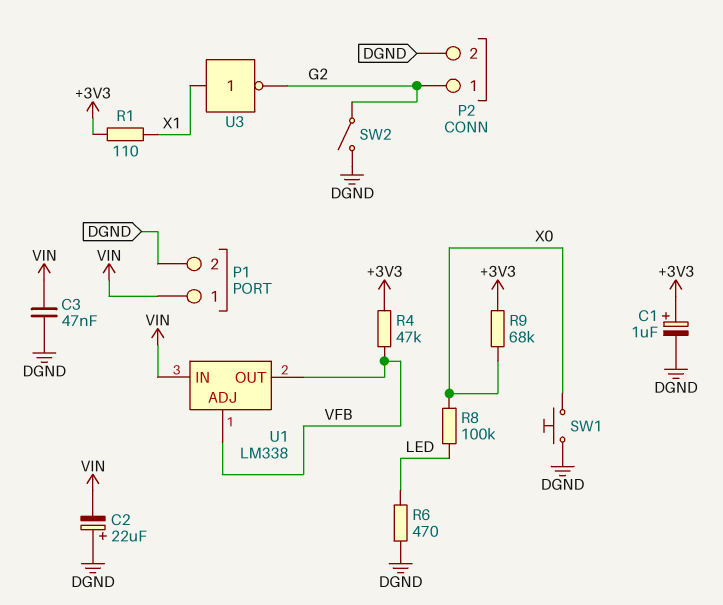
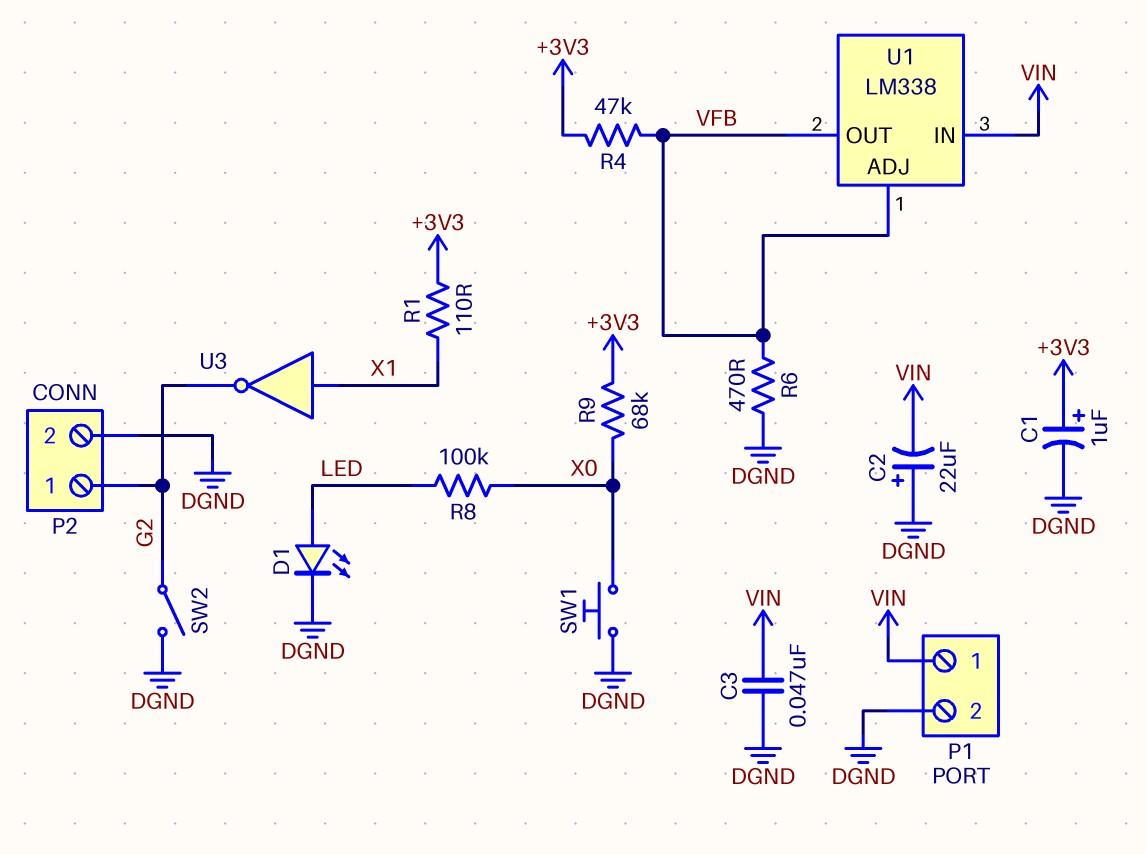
D1: none -> LED (A LED, K DGND)
R6: 470 (DGND, LED) -> 470 (DGND, VFB)

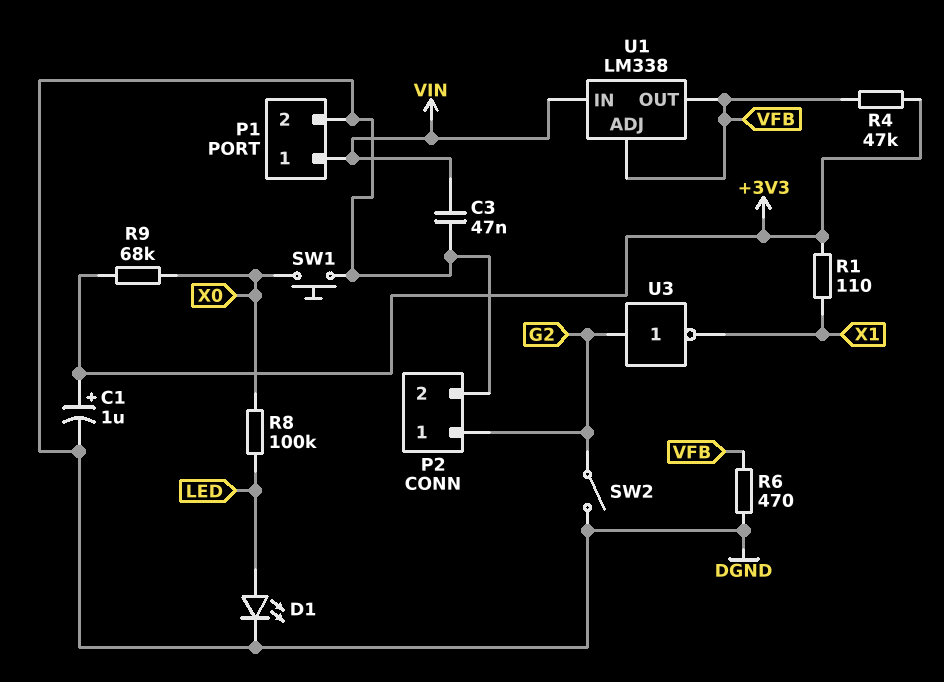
C2: 22uF (plus DGND, minus VIN) -> none
U3: NOT (in X1, out G2) -> NOT (in G2, out X1)

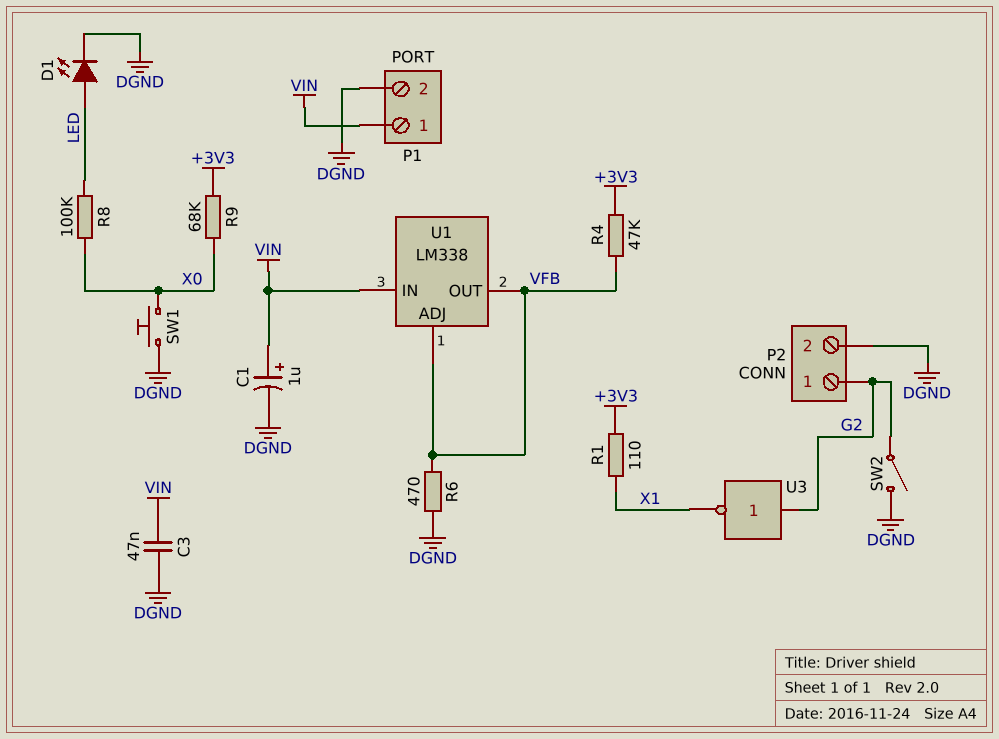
C1: 1uF (plus +3V3, minus DGND) -> 1uF (plus VIN, minus DGND)

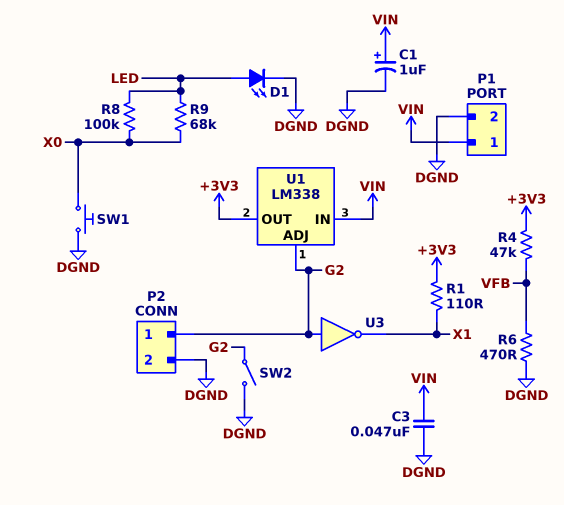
R9: 68k (+3V3, X0) -> 68k (LED, X0)
U1 pin ADJ: VFB -> G2
U1 pin OUT: VFB -> +3V3

